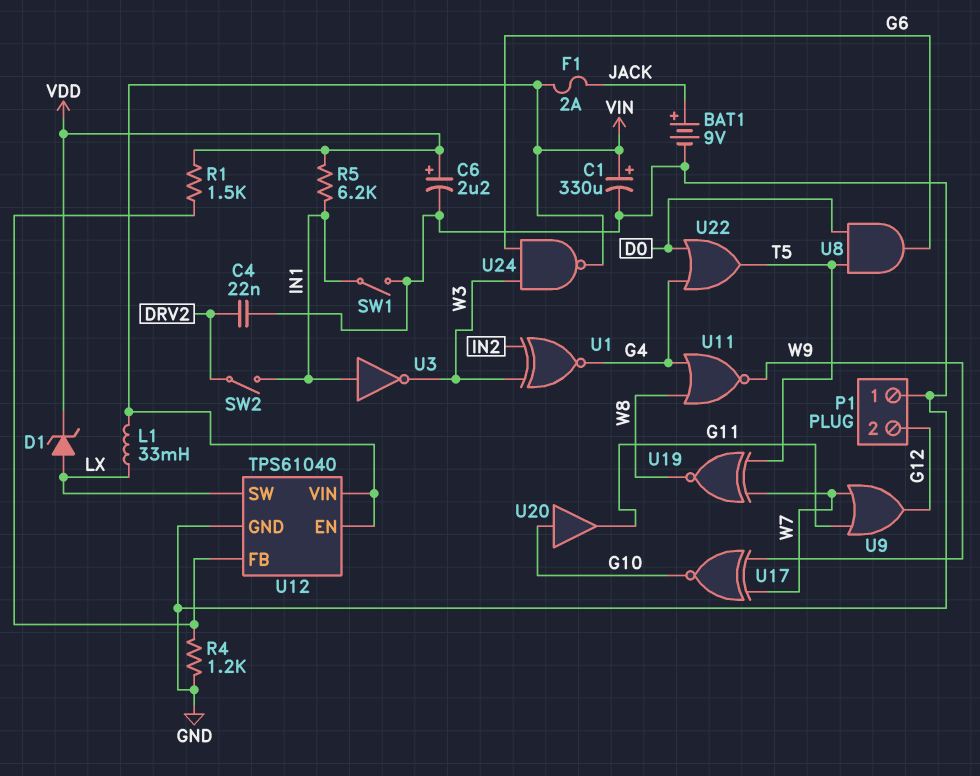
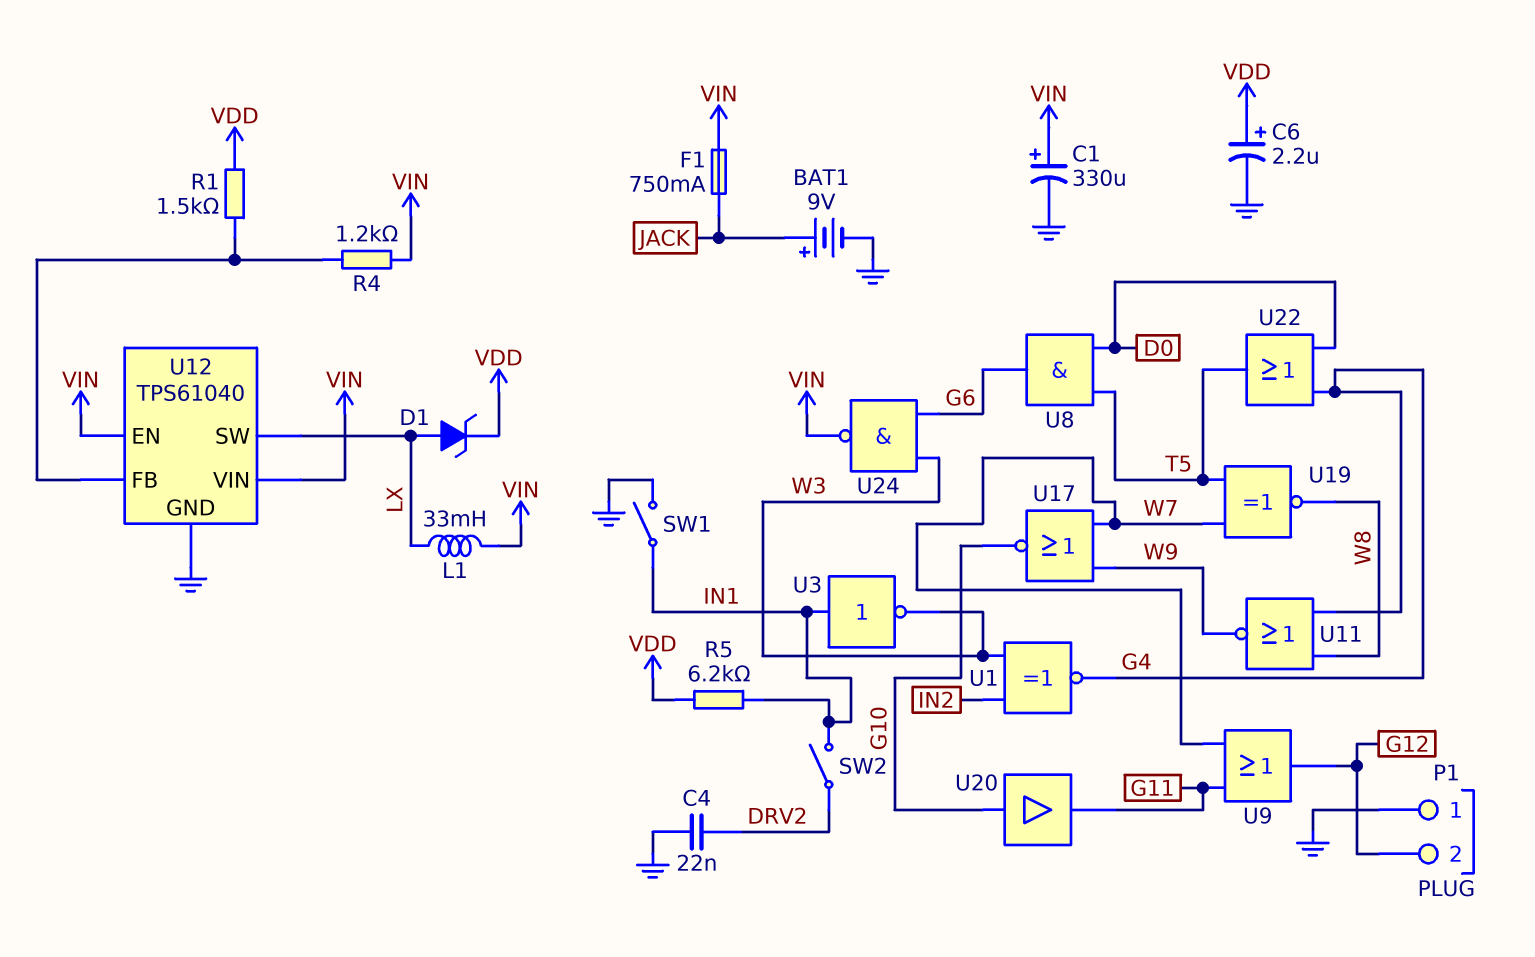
F1: 2A (JACK, VIN) -> 750mA (JACK, VIN)
R4: 1.2k (GND, U12/FB) -> 1.2k (U12/FB, VIN)
U17: XNOR (in W7, in W9, out G10) -> NOR (in W7, in W9, out G10)

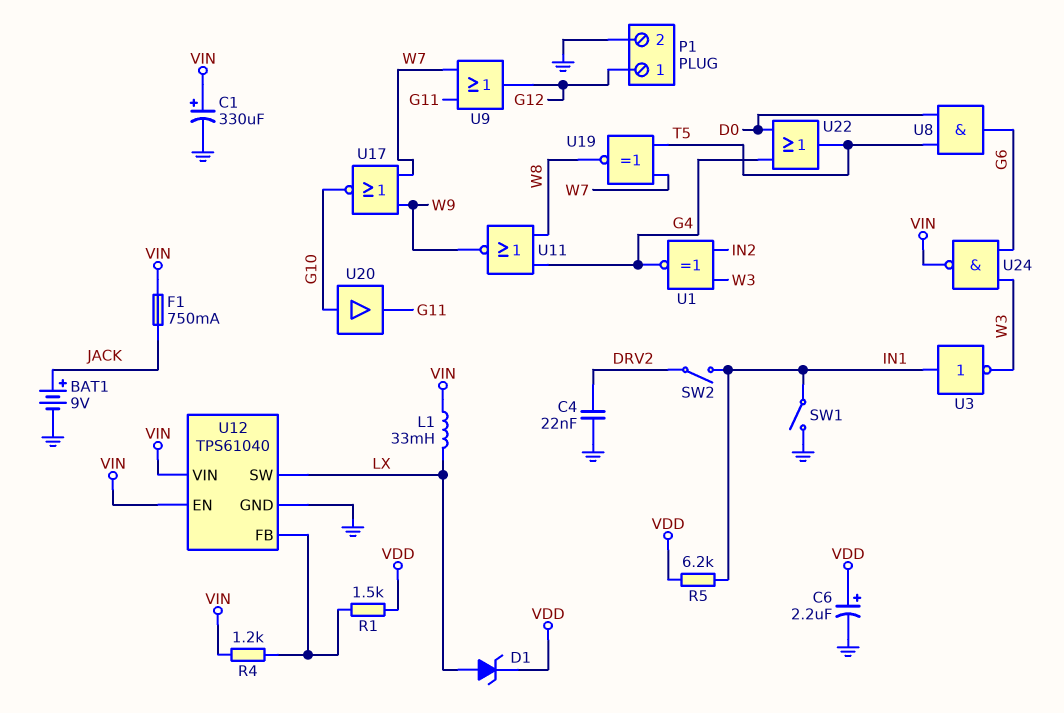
P1 pin 1: GND -> G12
P1 pin 2: G12 -> GND

